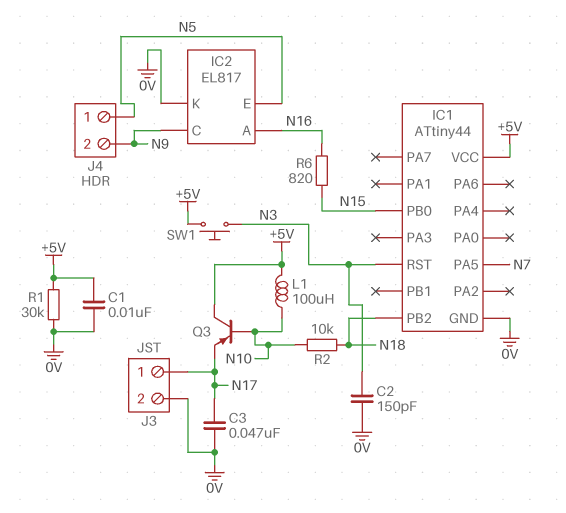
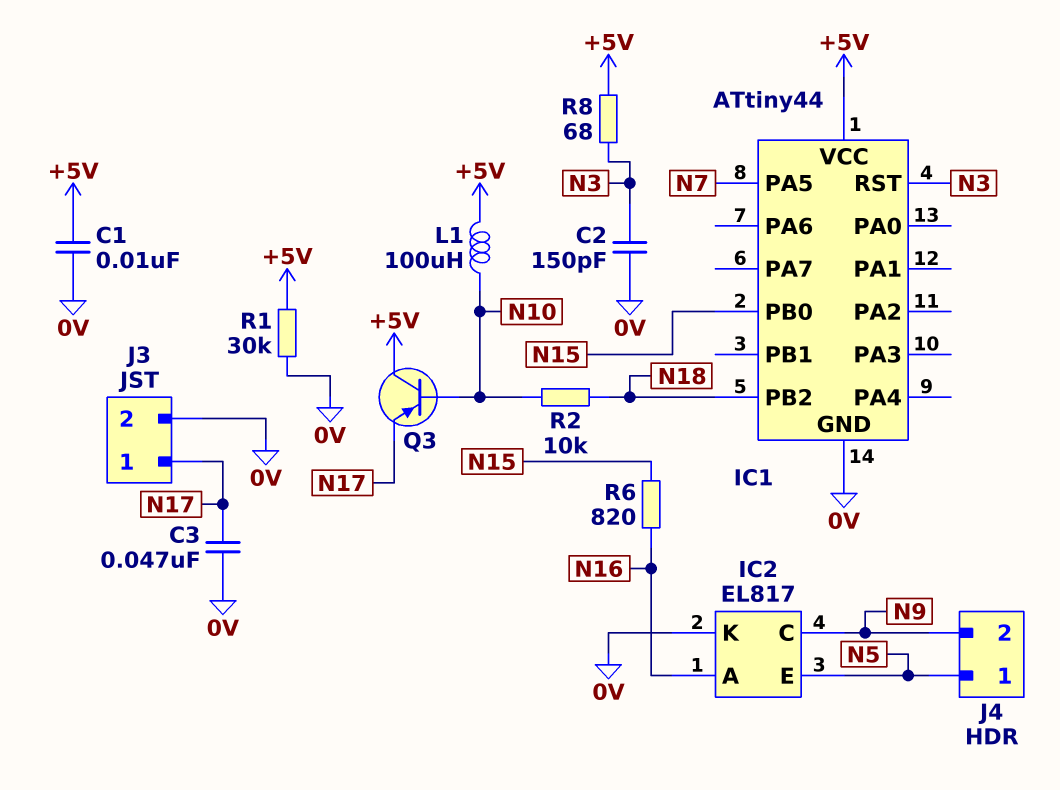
R8: none -> 68 (+5V, N3)
SW1: button (+5V, N3) -> none

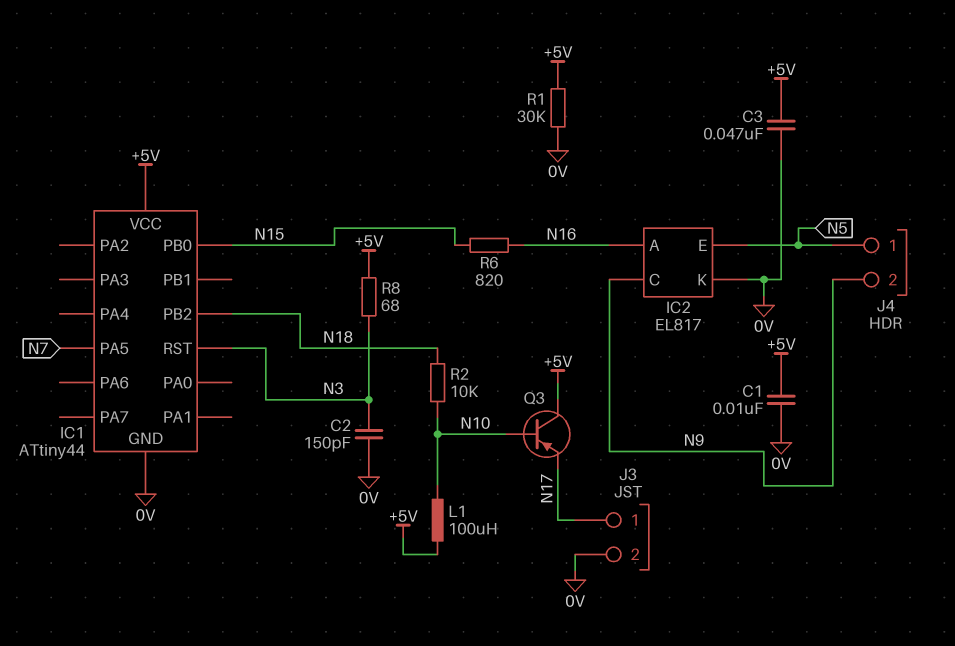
C3: 47nF (0V, N17) -> 47nF (+5V, 0V)

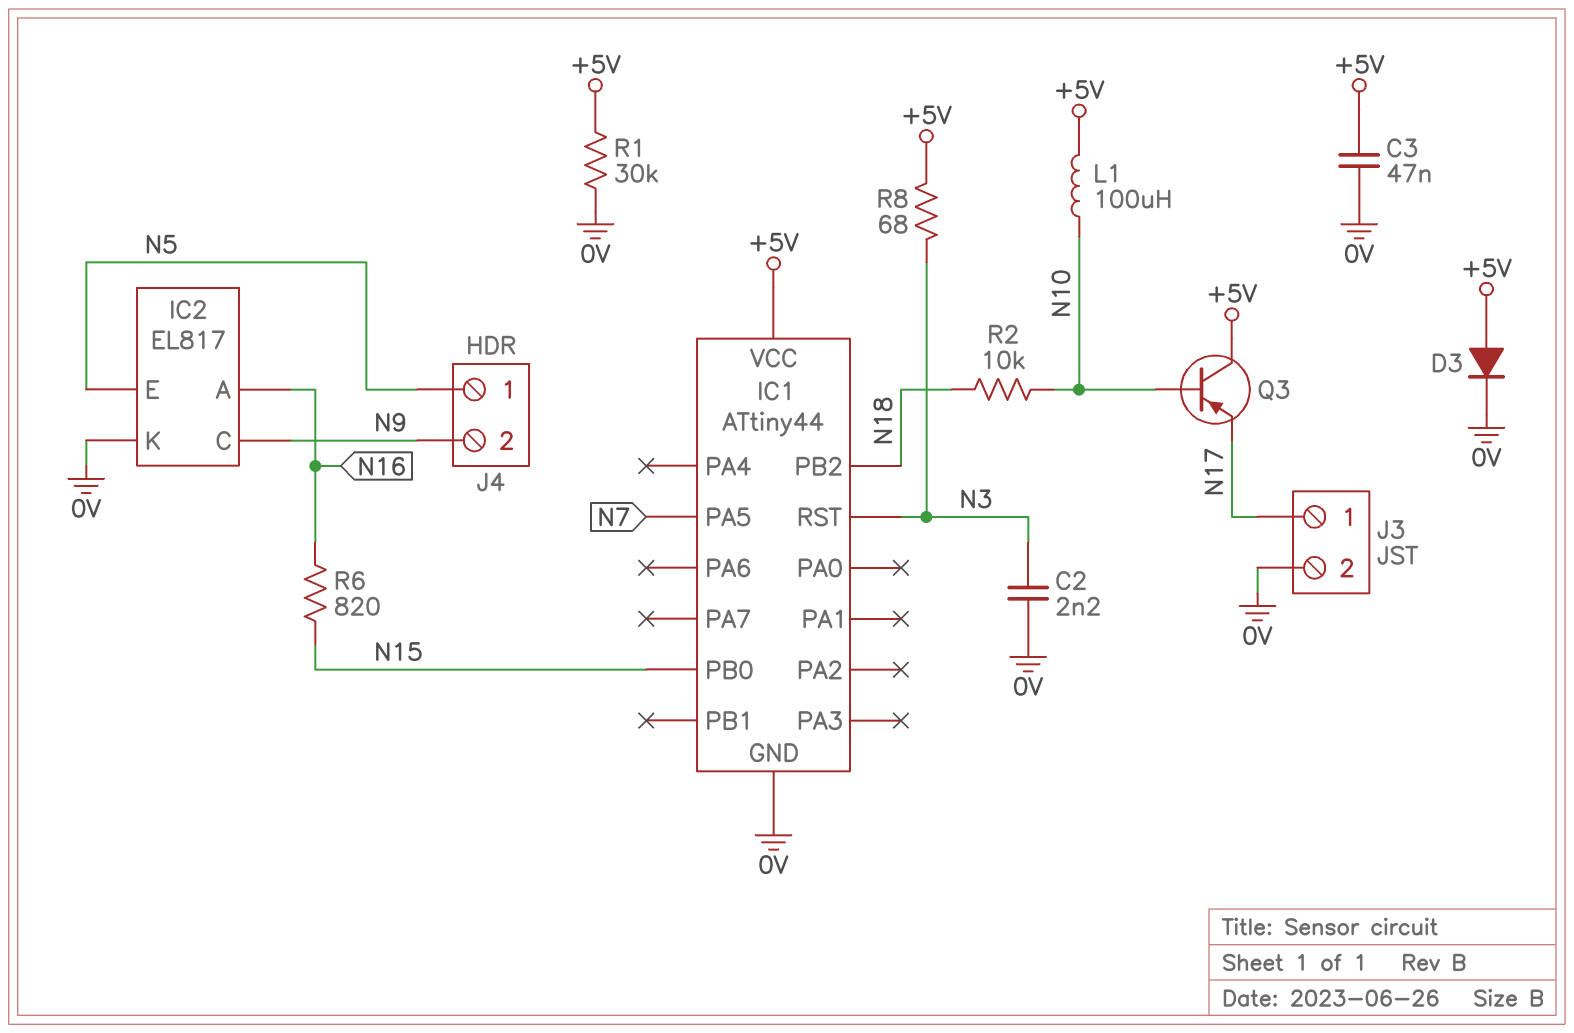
C1: 10nF (+5V, 0V) -> none
C2: 150pF (0V, N3) -> 2.2nF (0V, N3)
D3: none -> diode (A +5V, K 0V)

